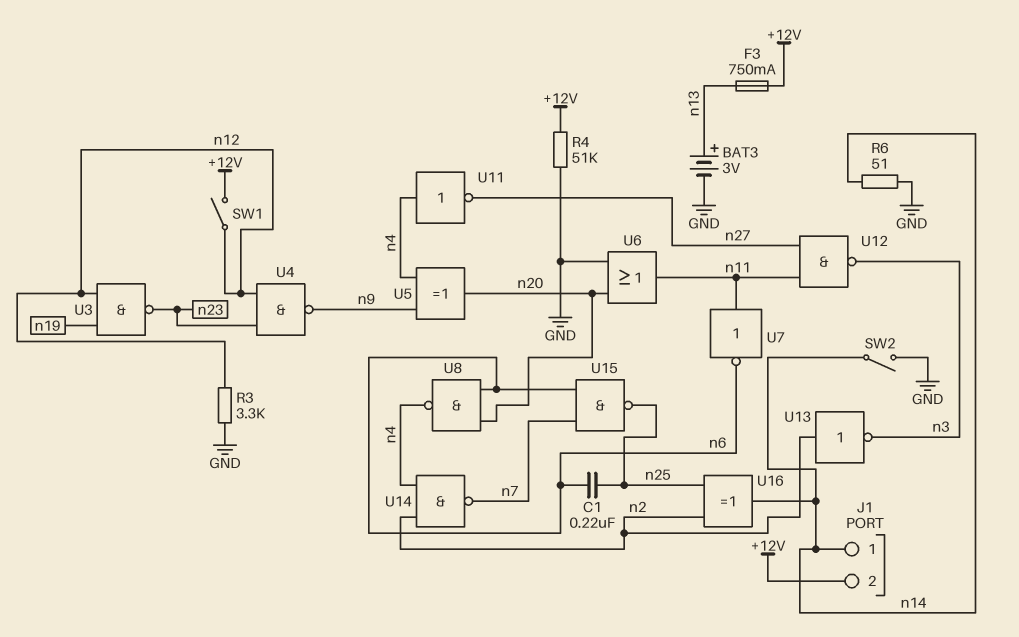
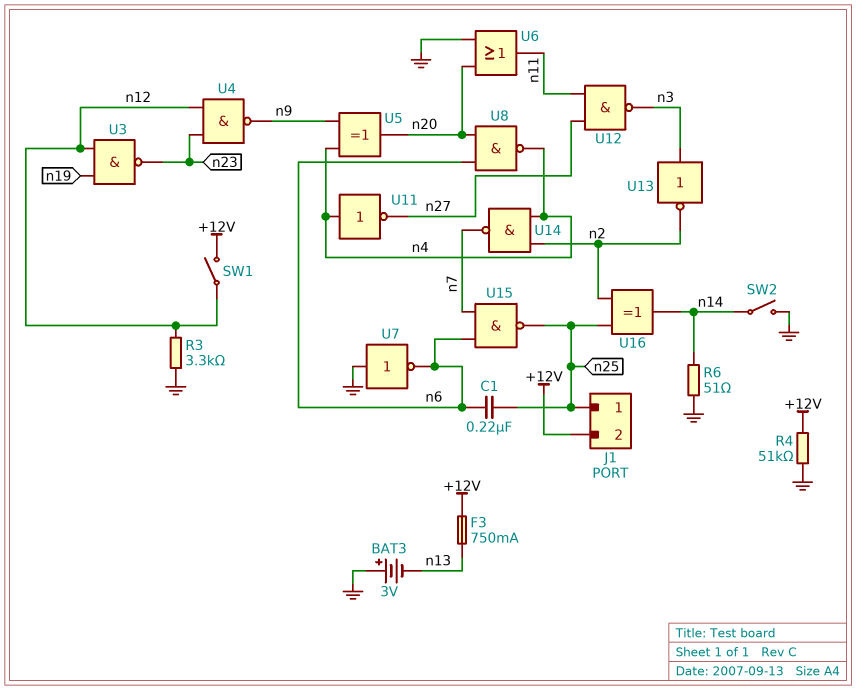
BAT3: 3V (plus n13, minus GND) -> 3V (plus GND, minus n13)
J1 pin 1: n14 -> n25
U7: NOT (in n11, out n6) -> NOT (in GND, out n6)
U13: NOT (in n2, out n3) -> NOT (in n3, out n2)

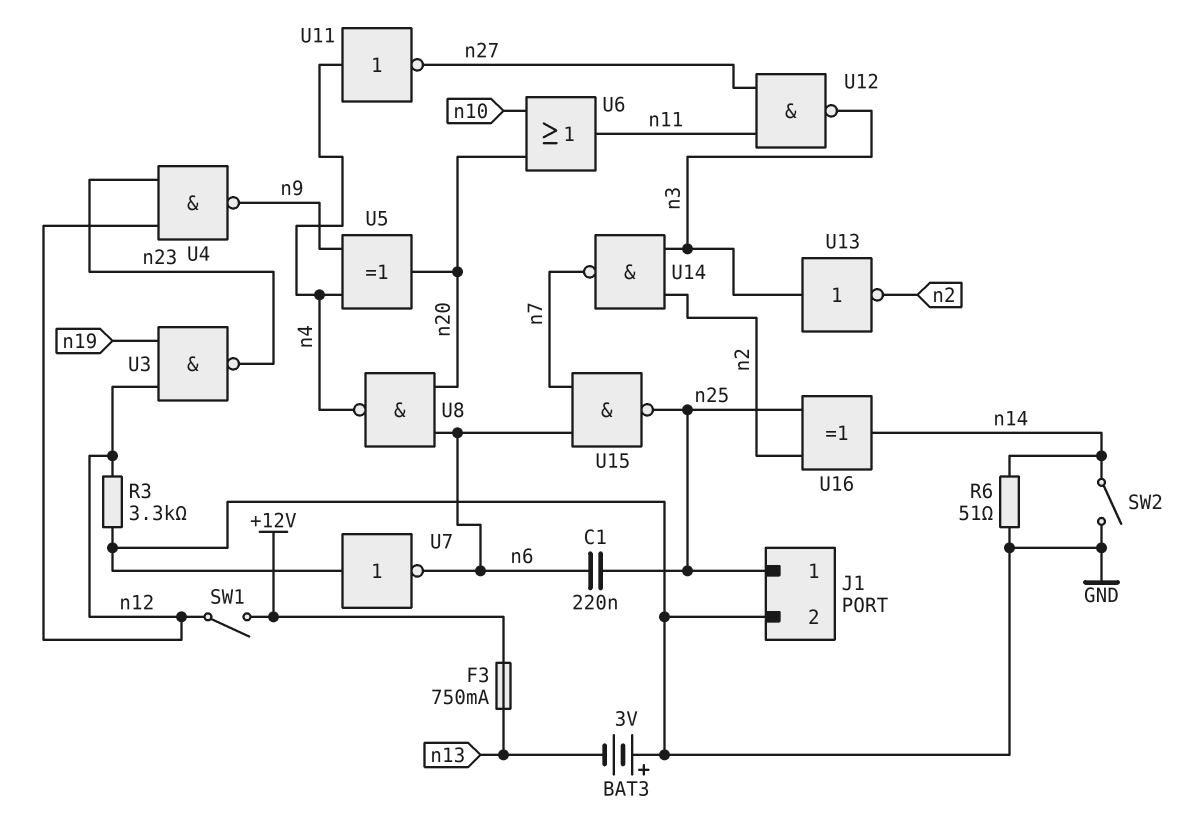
J1 pin 2: +12V -> GND
R4: 51k (+12V, GND) -> none
U6: OR (in GND, in n20, out n11) -> OR (in n10, in n20, out n11)
U14: NAND (in n2, in n4, out n7) -> NAND (in n2, in n3, out n7)

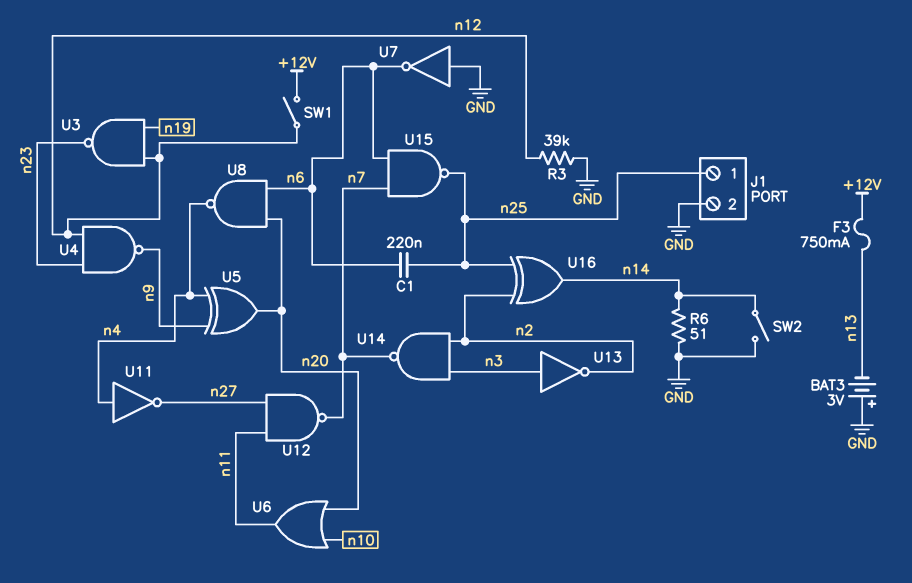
R3: 3.3k (GND, n12) -> 39k (GND, n12)
U12: NAND (in n11, in n27, out n3) -> NAND (in n11, in n27, out n7)

